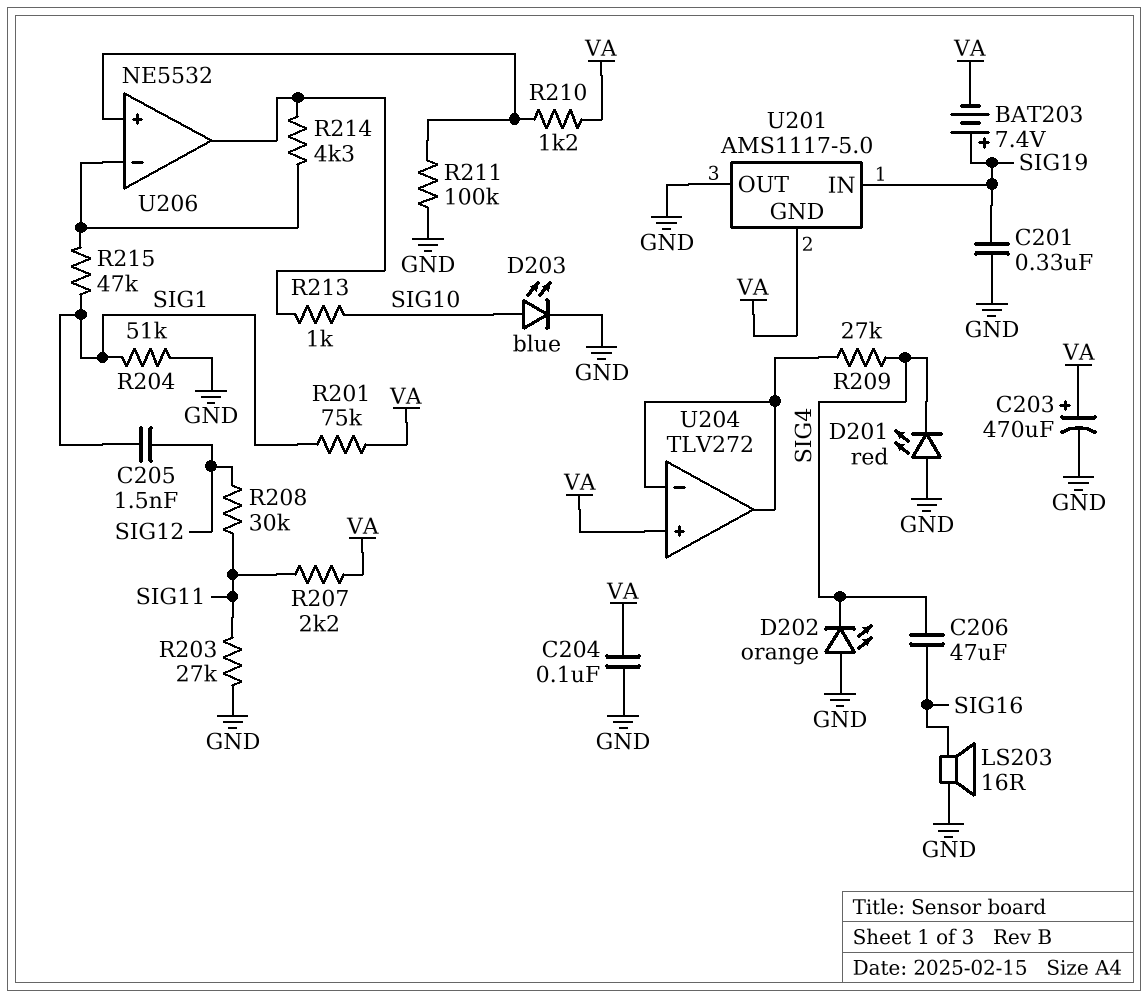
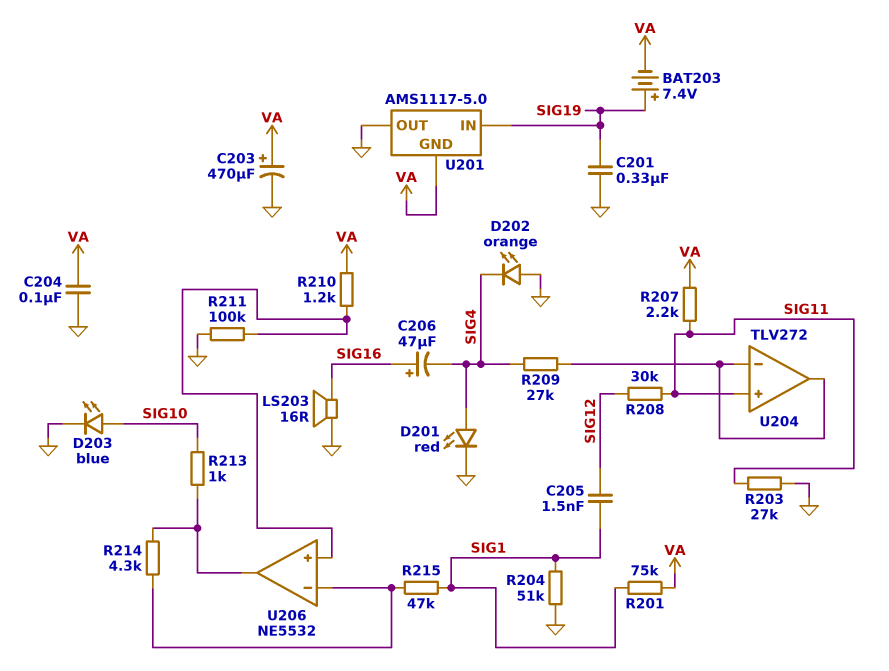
C206: 47uF (SIG4, SIG16) -> 47uF (plus SIG16, minus SIG4)
D201: LED red (A GND, K SIG4) -> LED red (A SIG4, K GND)
U204 pin in+: VA -> SIG11

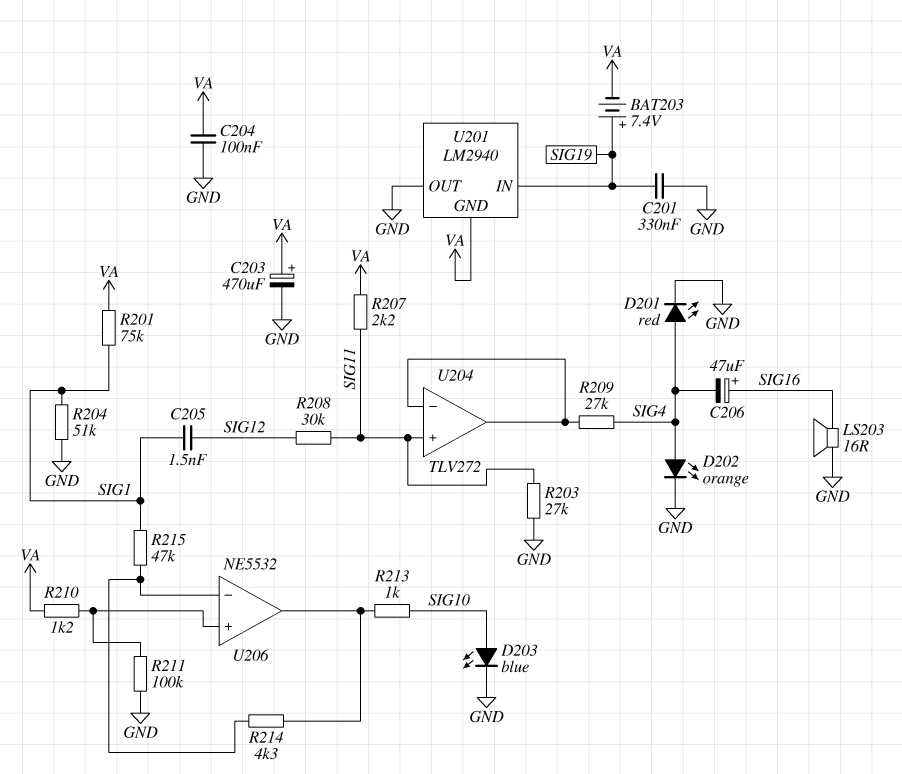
D202: LED orange (A GND, K SIG4) -> LED orange (A SIG4, K GND)
U201: AMS1117-5.0 -> LM2940

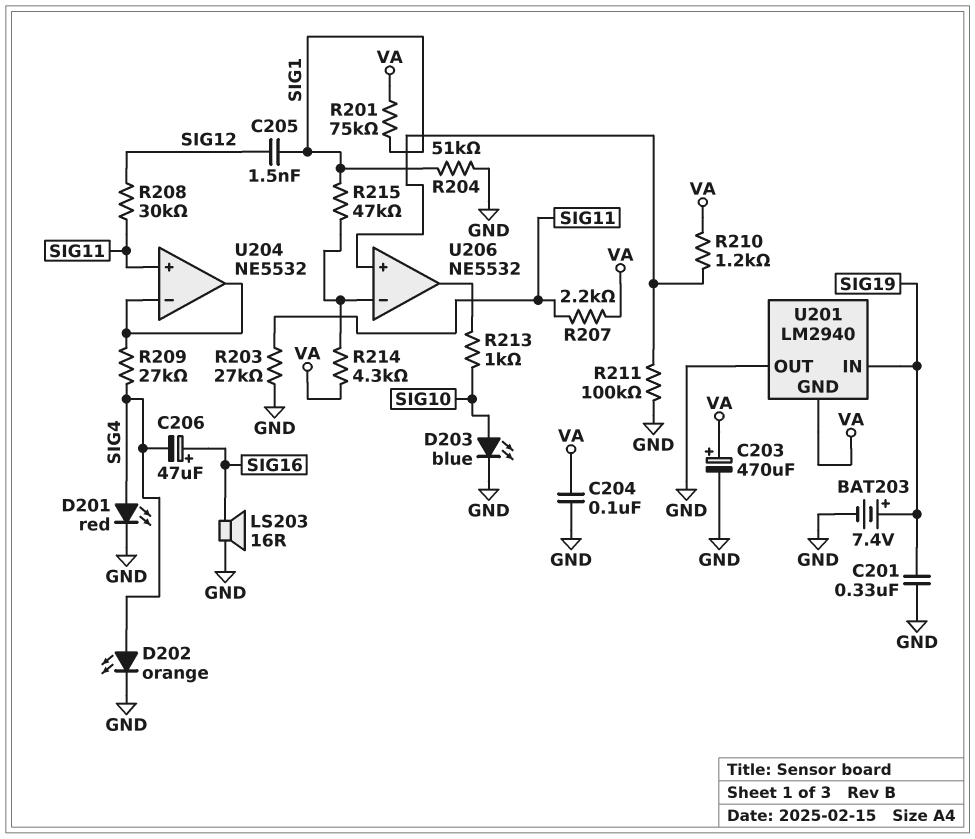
BAT203: 7.4V (plus SIG19, minus VA) -> 7.4V (plus SIG19, minus GND)
R214: 4.3k (U206/in-, U206/out) -> 4.3k (U206/in-, VA)
U204: TLV272 -> NE5532

